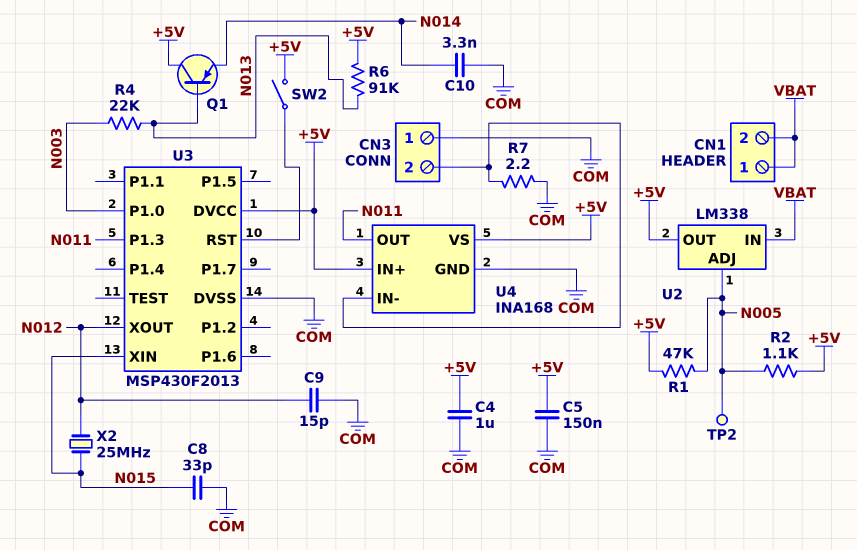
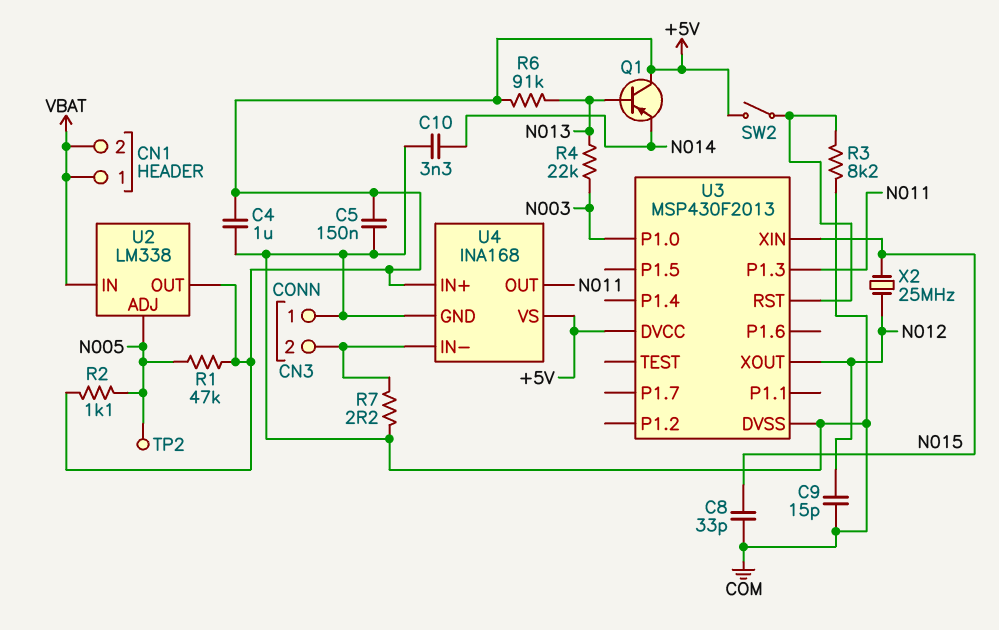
R3: none -> 8.2k (COM, U3/RST)

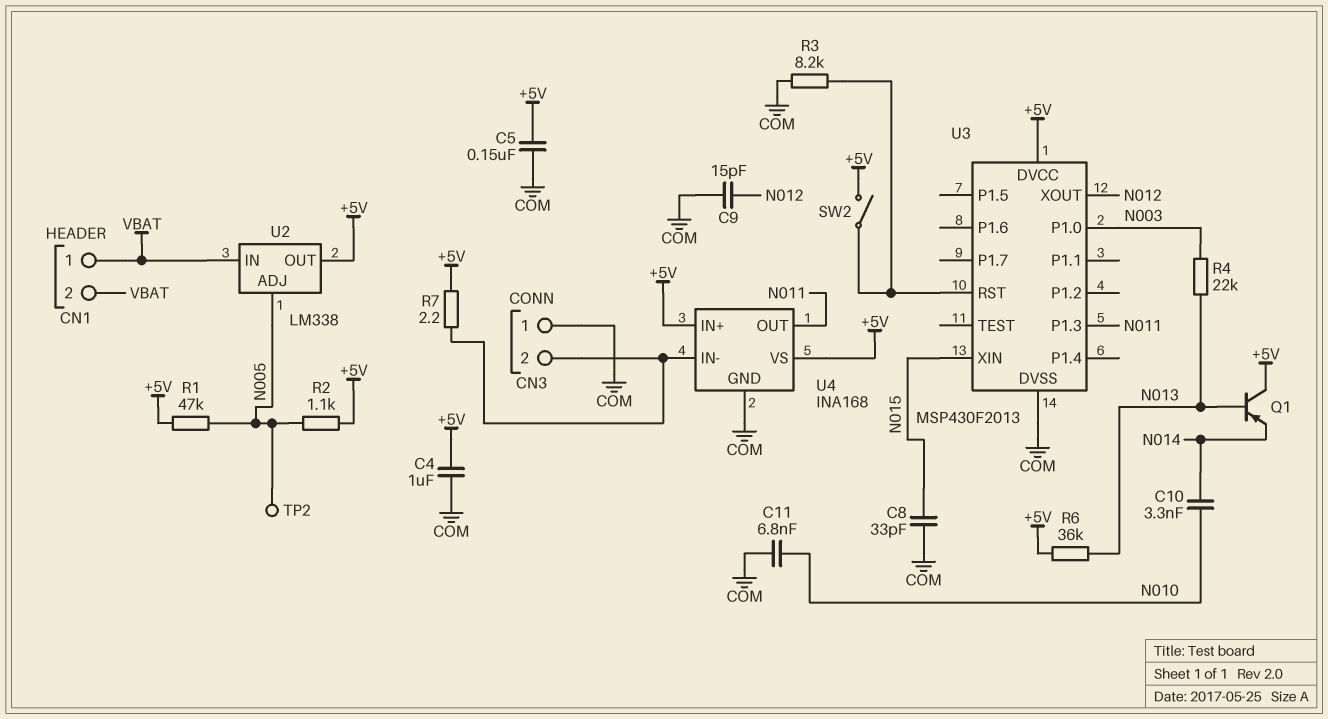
C10: 3.3nF (COM, N014) -> 3.3nF (N010, N014)
C11: none -> 6.8nF (COM, N010)
R6: 91k (+5V, N013) -> 36k (+5V, N013)
R7: 2.2 (CN3/2, COM) -> 2.2 (+5V, CN3/2)
X2: 25MHz (N012, N015) -> none

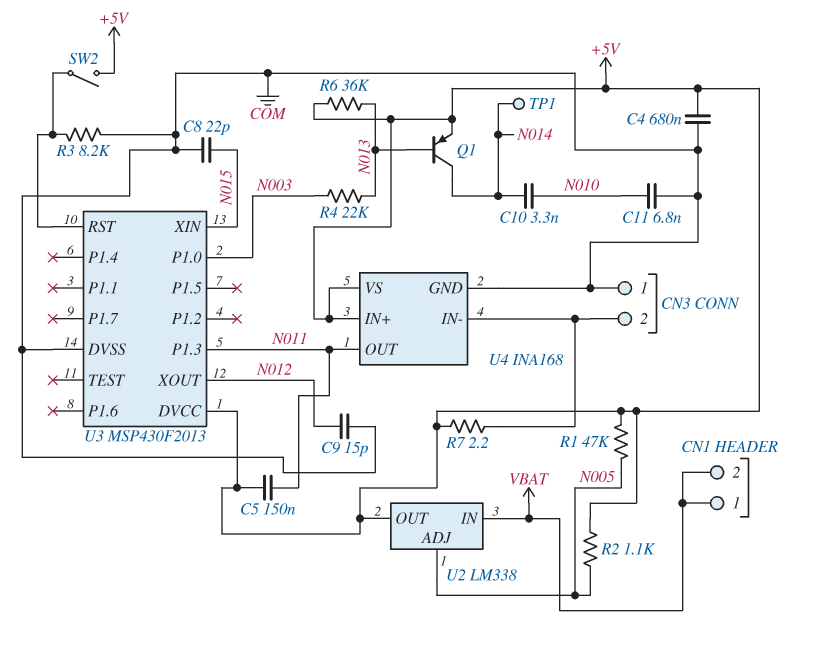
C4: 1uF (+5V, COM) -> 680nF (+5V, COM)
C5: 150nF (+5V, COM) -> 150nF (+5V, N011)
C8: 33pF (COM, N015) -> 22pF (COM, N015)
Q1: PNP (B N013, C +5V, E N014) -> PNP (B N013, C N014, E +5V)
TP1: none -> test point (N014)
TP2: test point (N005) -> none

